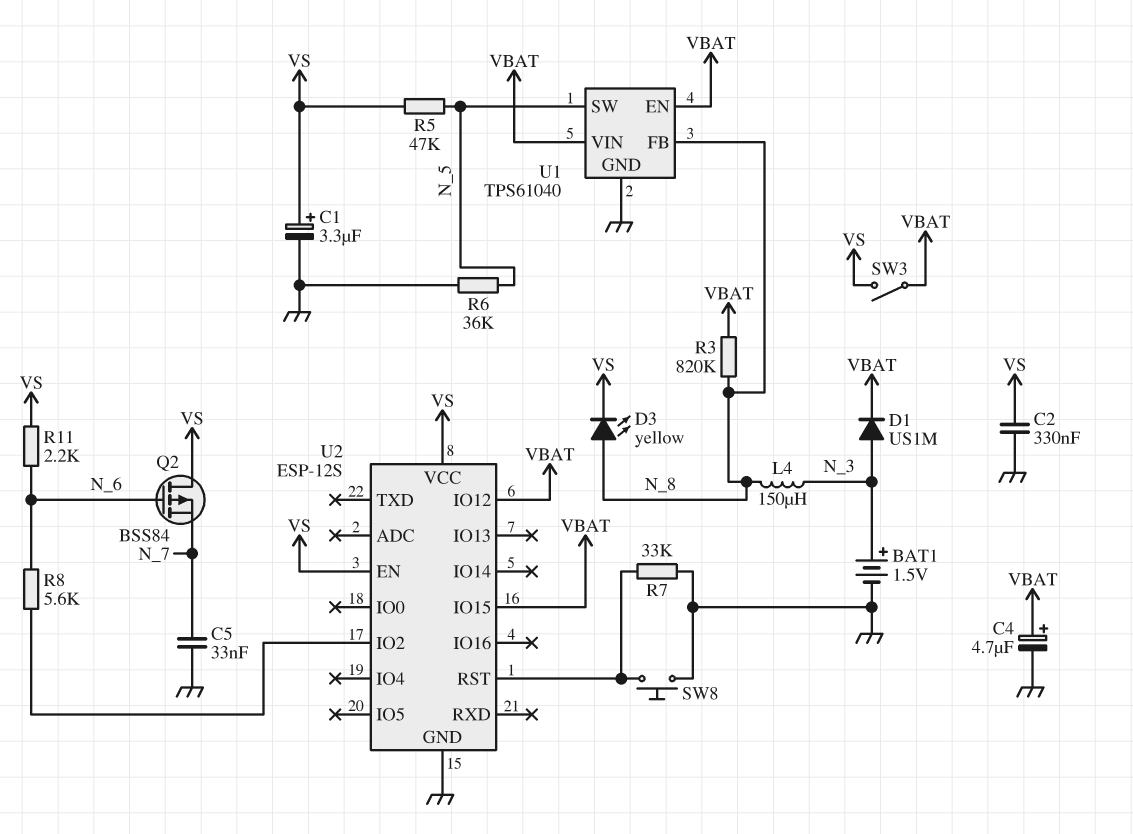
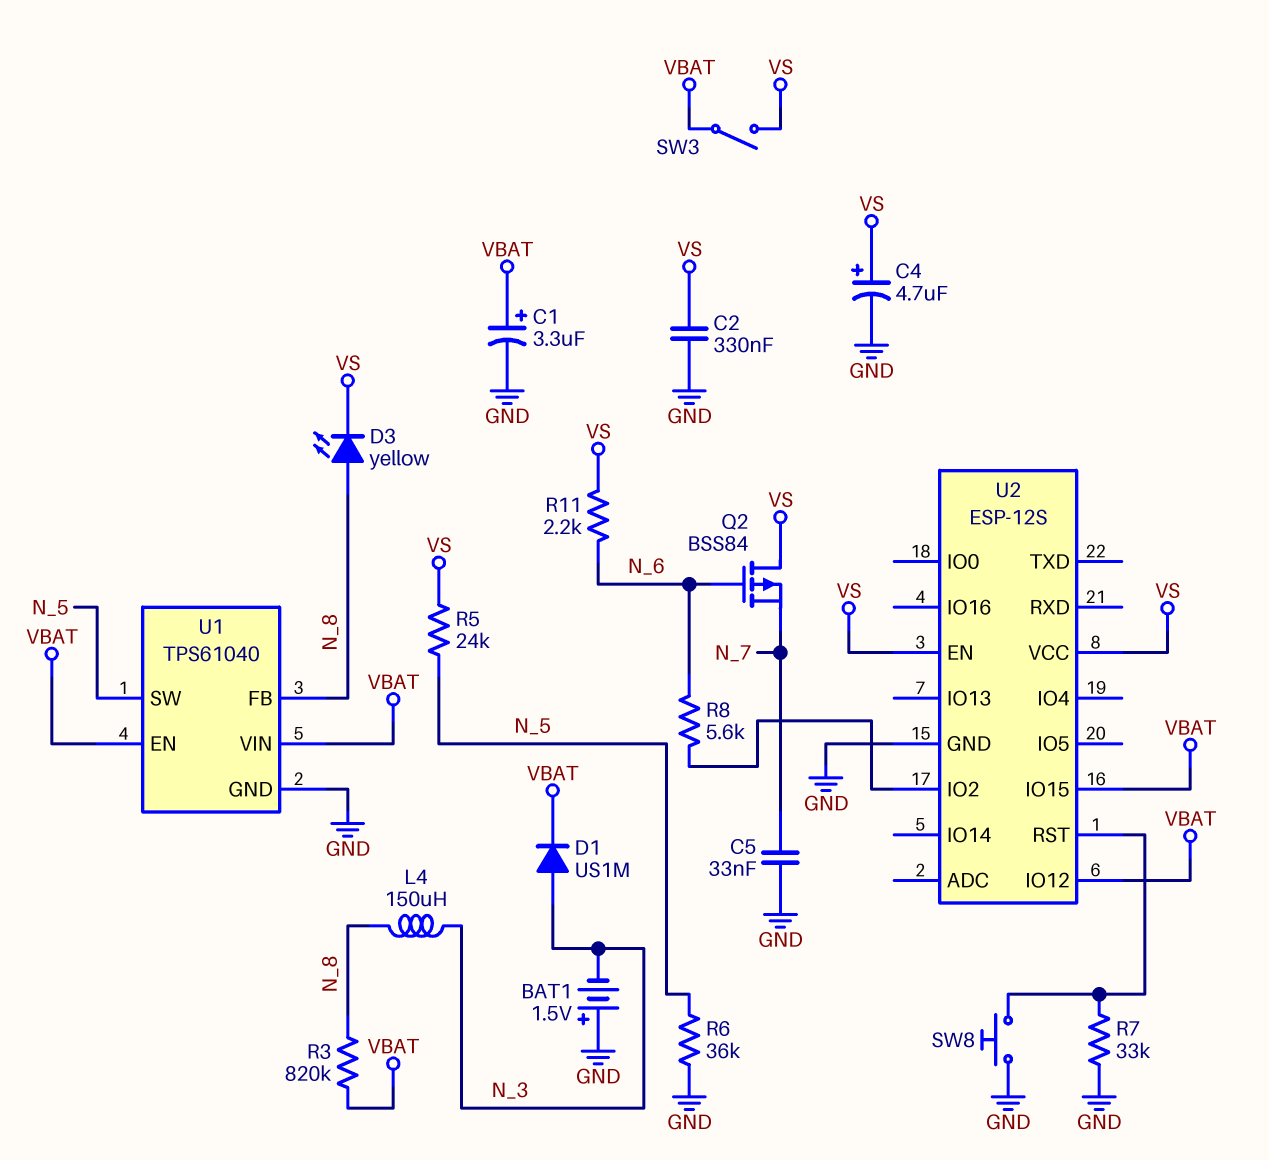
BAT1: 1.5V (plus N_3, minus GND) -> 1.5V (plus GND, minus N_3)
C1: 3.3uF (plus VS, minus GND) -> 3.3uF (plus VBAT, minus GND)
C4: 4.7uF (plus VBAT, minus GND) -> 4.7uF (plus VS, minus GND)
R5: 47k (N_5, VS) -> 24k (N_5, VS)

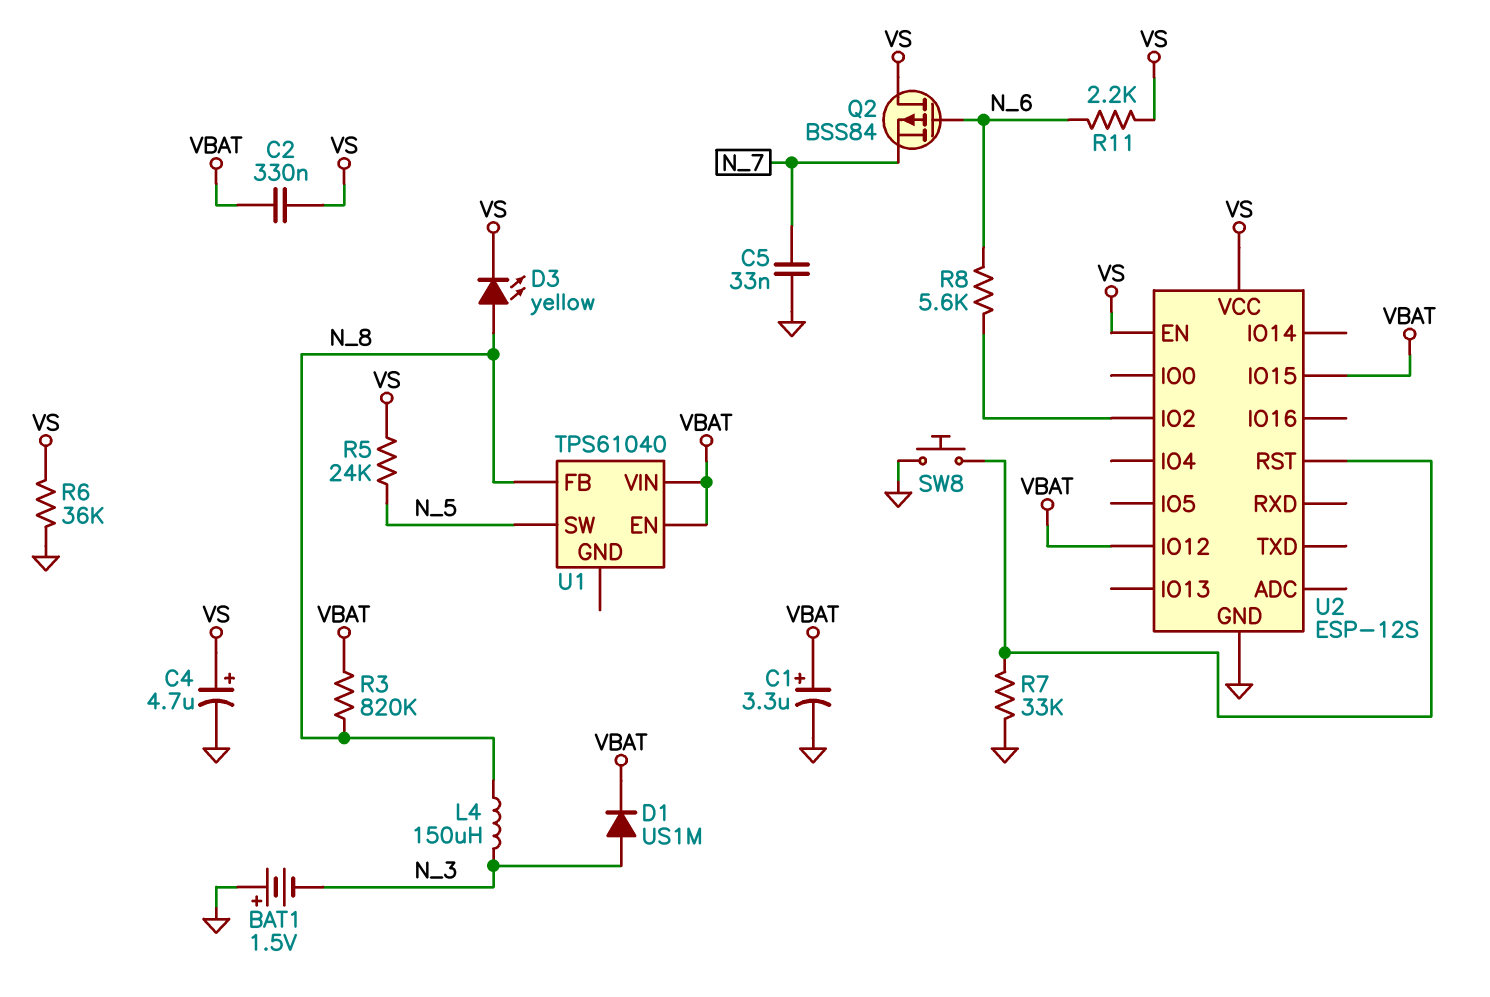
C2: 330nF (GND, VS) -> 330nF (VBAT, VS)
R6: 36k (GND, N_5) -> 36k (GND, VS)
SW3: switch (VBAT, VS) -> none
U1 pin GND: GND -> none

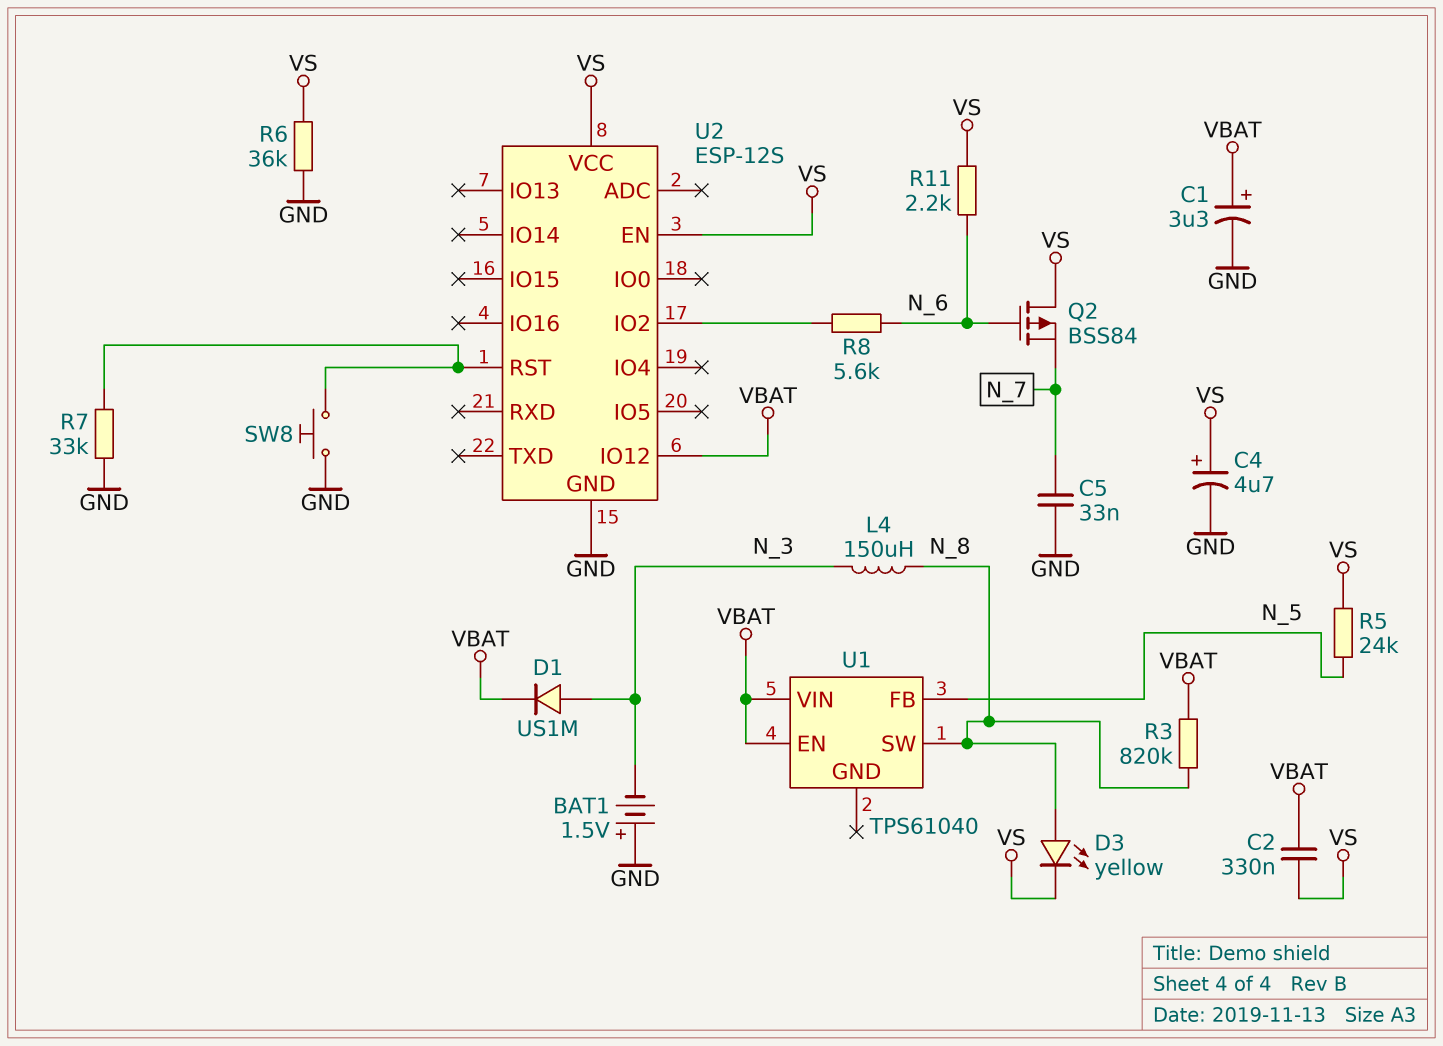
U1 pin FB: N_8 -> N_5
U1 pin SW: N_5 -> N_8
U2 pin IO15: VBAT -> none

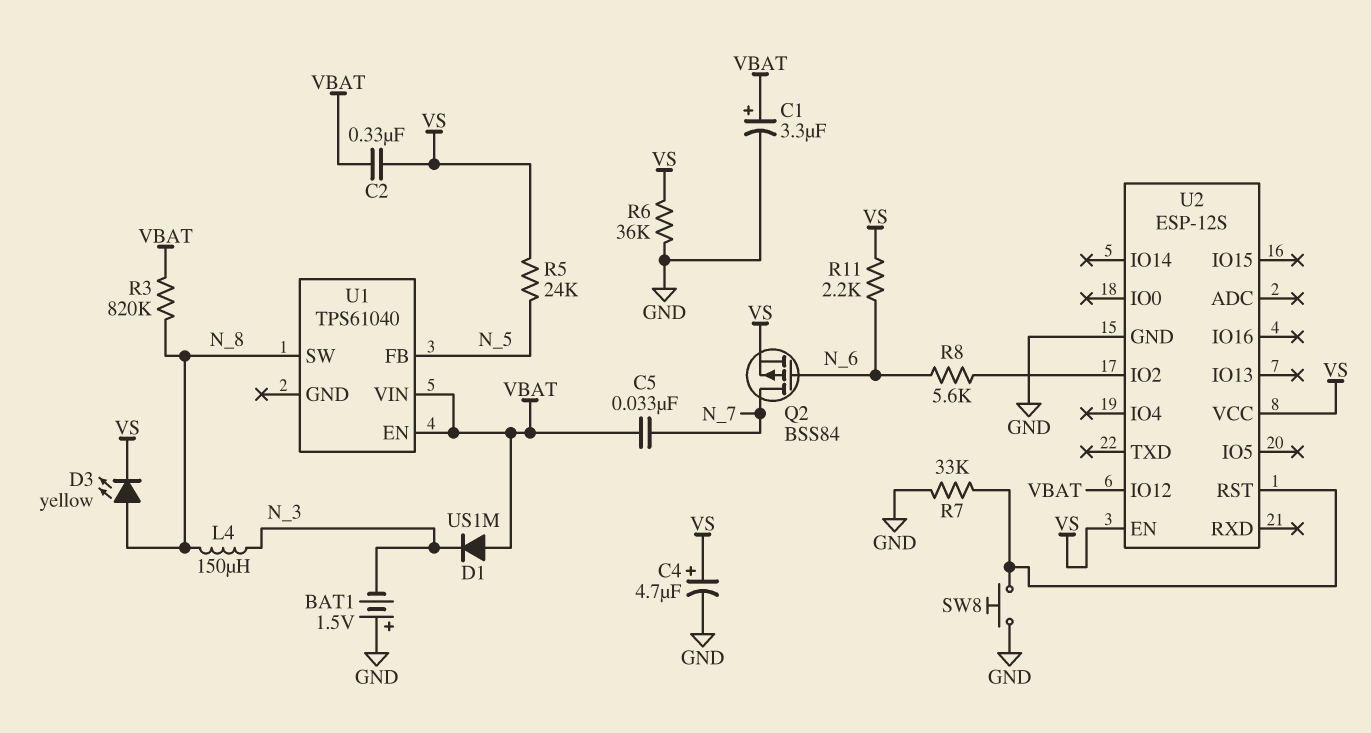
C5: 33nF (GND, N_7) -> 33nF (N_7, VBAT)
D1: diode US1M (A N_3, K VBAT) -> diode US1M (A VBAT, K N_3)
Q2: PMOS BSS84 (G N_6, D VS, S N_7) -> PMOS BSS84 (G N_6, D N_7, S VS)

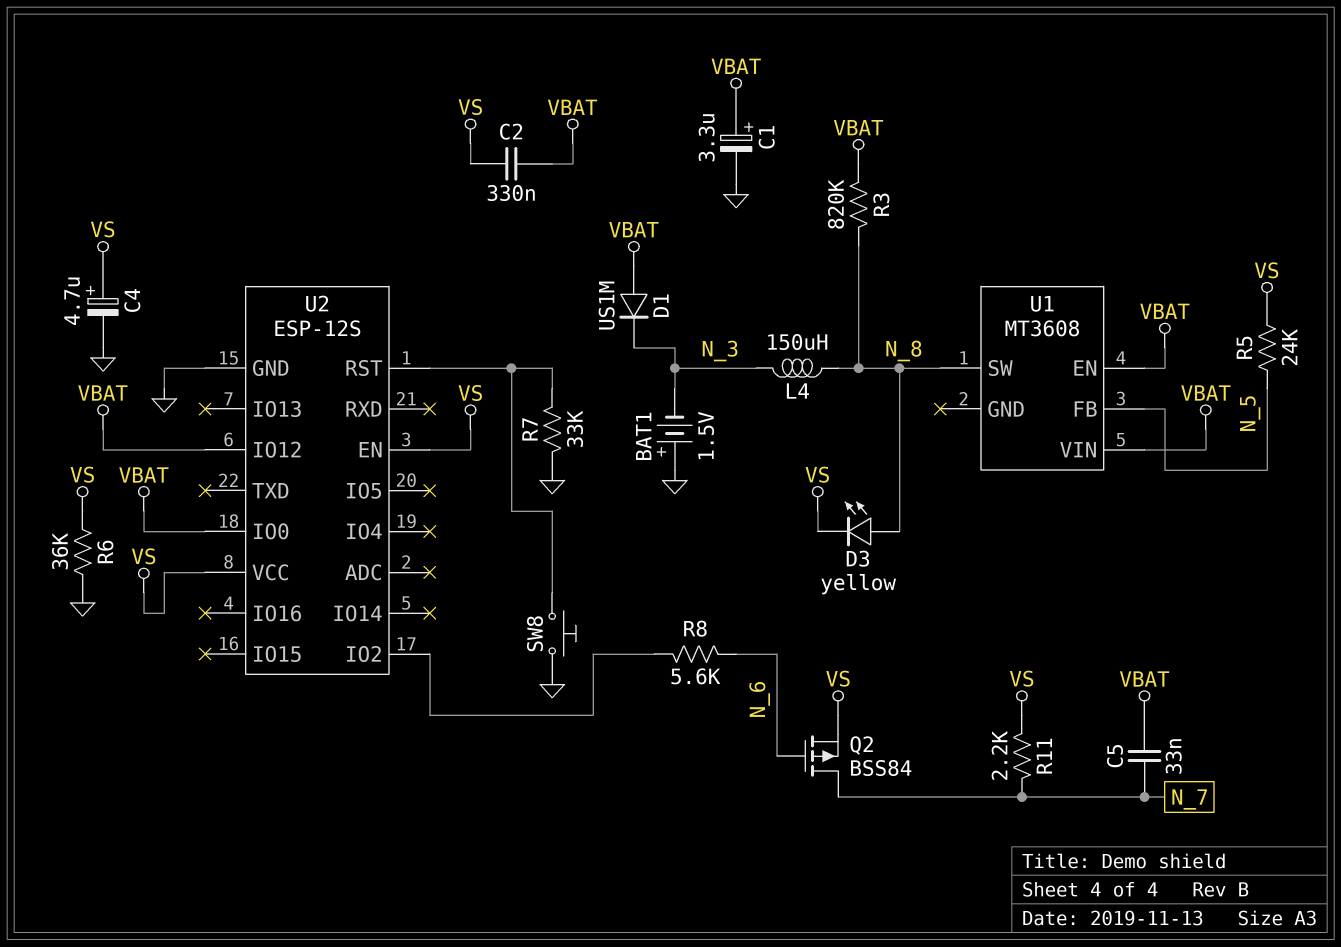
R11: 2.2k (N_6, VS) -> 2.2k (N_7, VS)
U1: TPS61040 -> MT3608
U2 pin IO0: none -> VBAT

